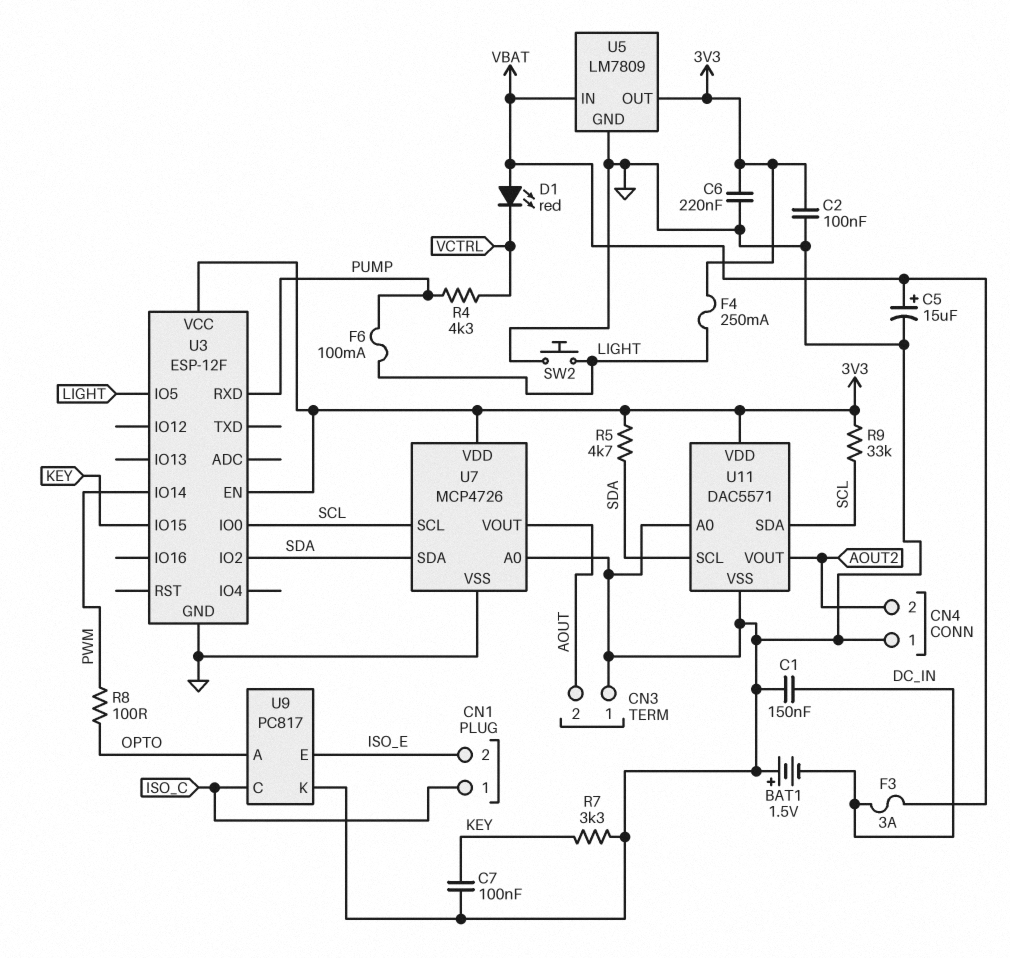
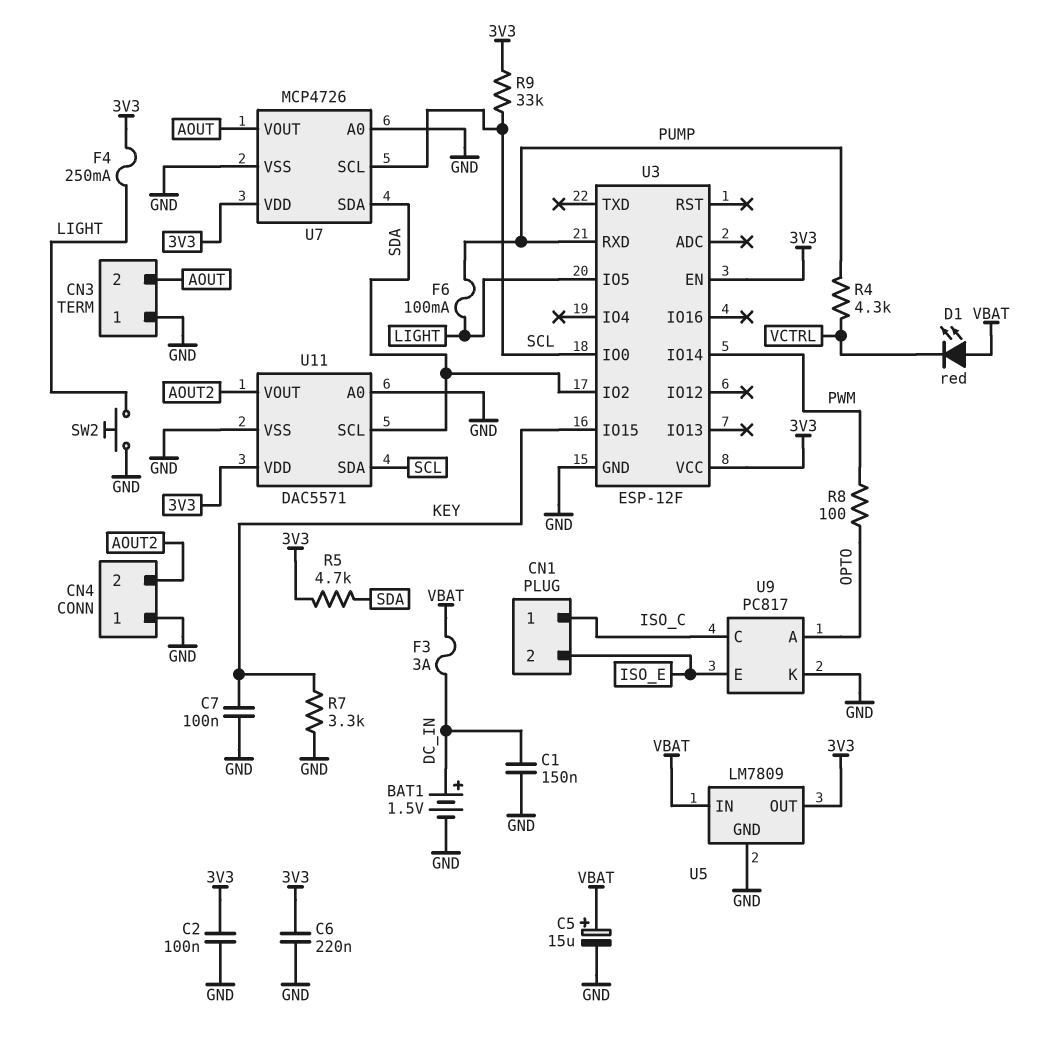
BAT1: 1.5V (plus GND, minus DC_IN) -> 1.5V (plus DC_IN, minus GND)

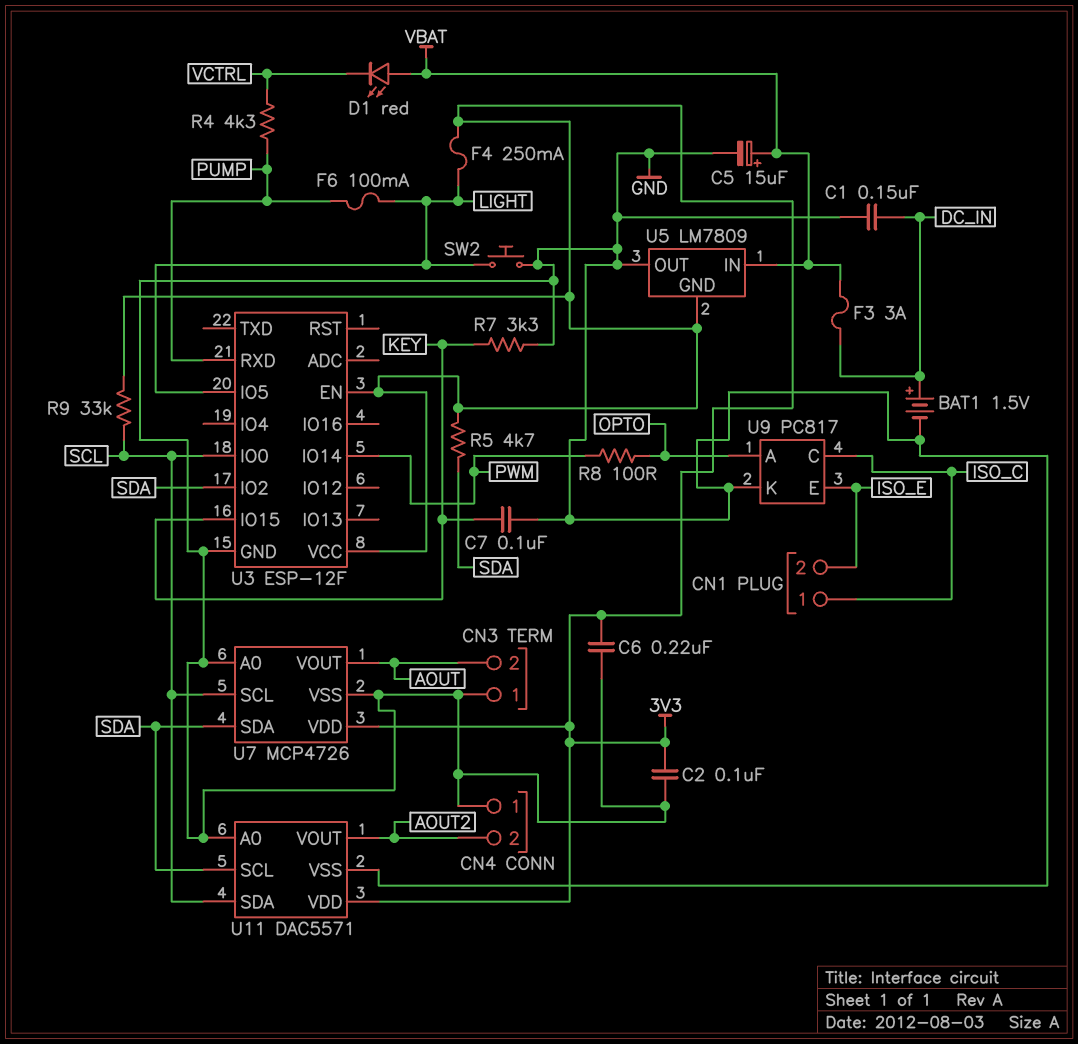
U5 pin GND: GND -> 3V3
U5 pin OUT: 3V3 -> GND

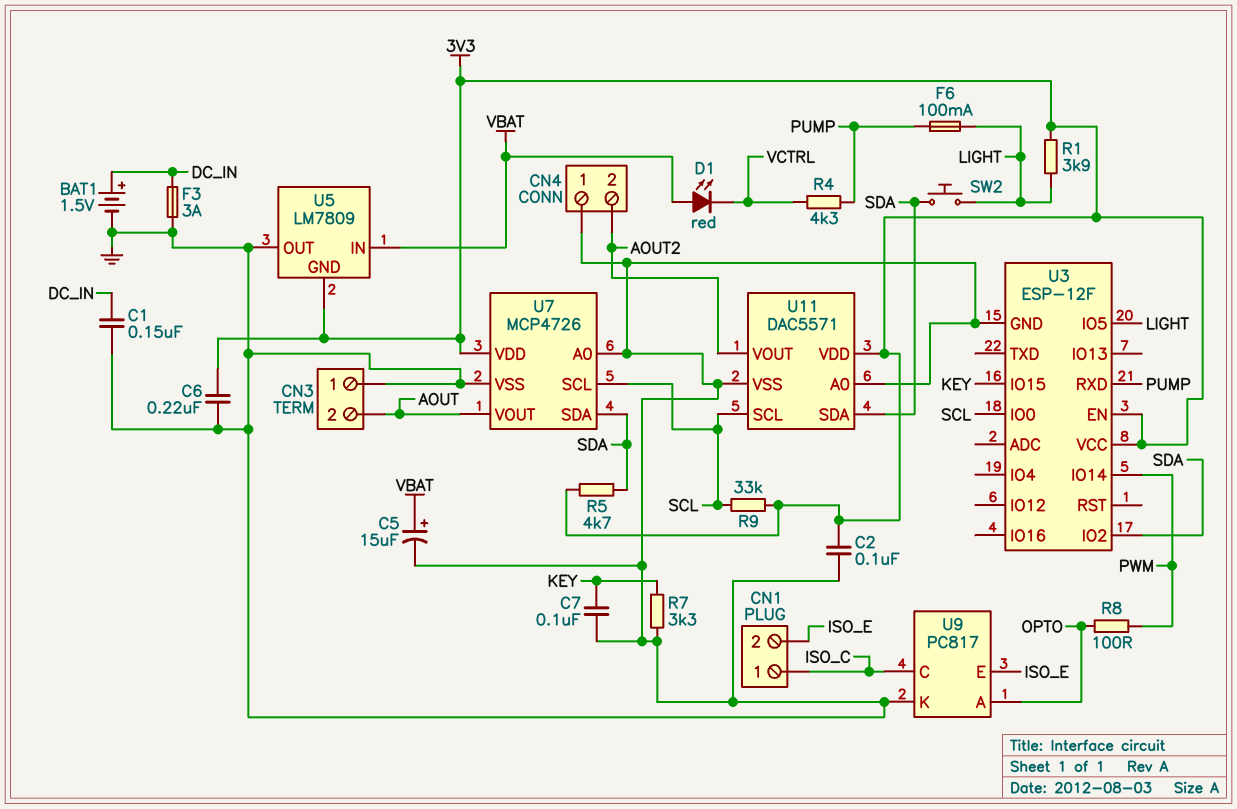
F3: 3A (DC_IN, VBAT) -> 3A (DC_IN, GND)
F4: 250mA (3V3, LIGHT) -> none
R1: none -> 3.9k (3V3, LIGHT)
SW2: button (GND, LIGHT) -> button (LIGHT, SDA)
U11 pin SCL: SDA -> SCL
U11 pin SDA: SCL -> SDA

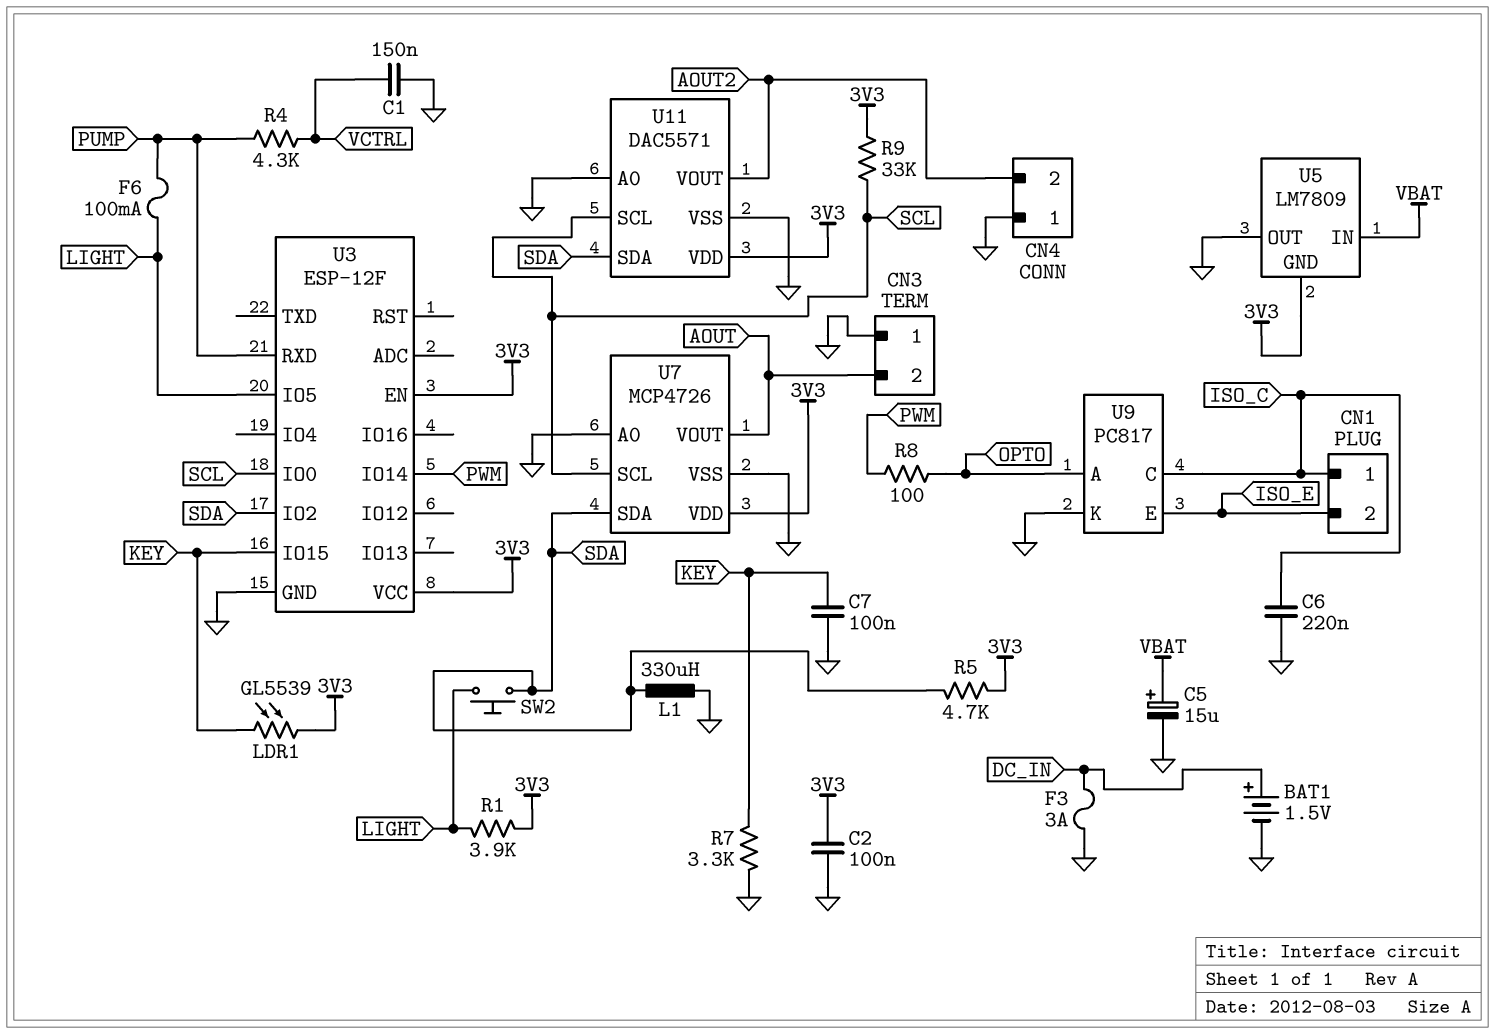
C1: 150nF (DC_IN, GND) -> 150nF (GND, VCTRL)
C6: 220nF (3V3, GND) -> 220nF (GND, ISO_C)
D1: LED red (A VBAT, K VCTRL) -> none
L1: none -> 330uH (GND, SDA)
LDR1: none -> GL5539 (3V3, KEY)

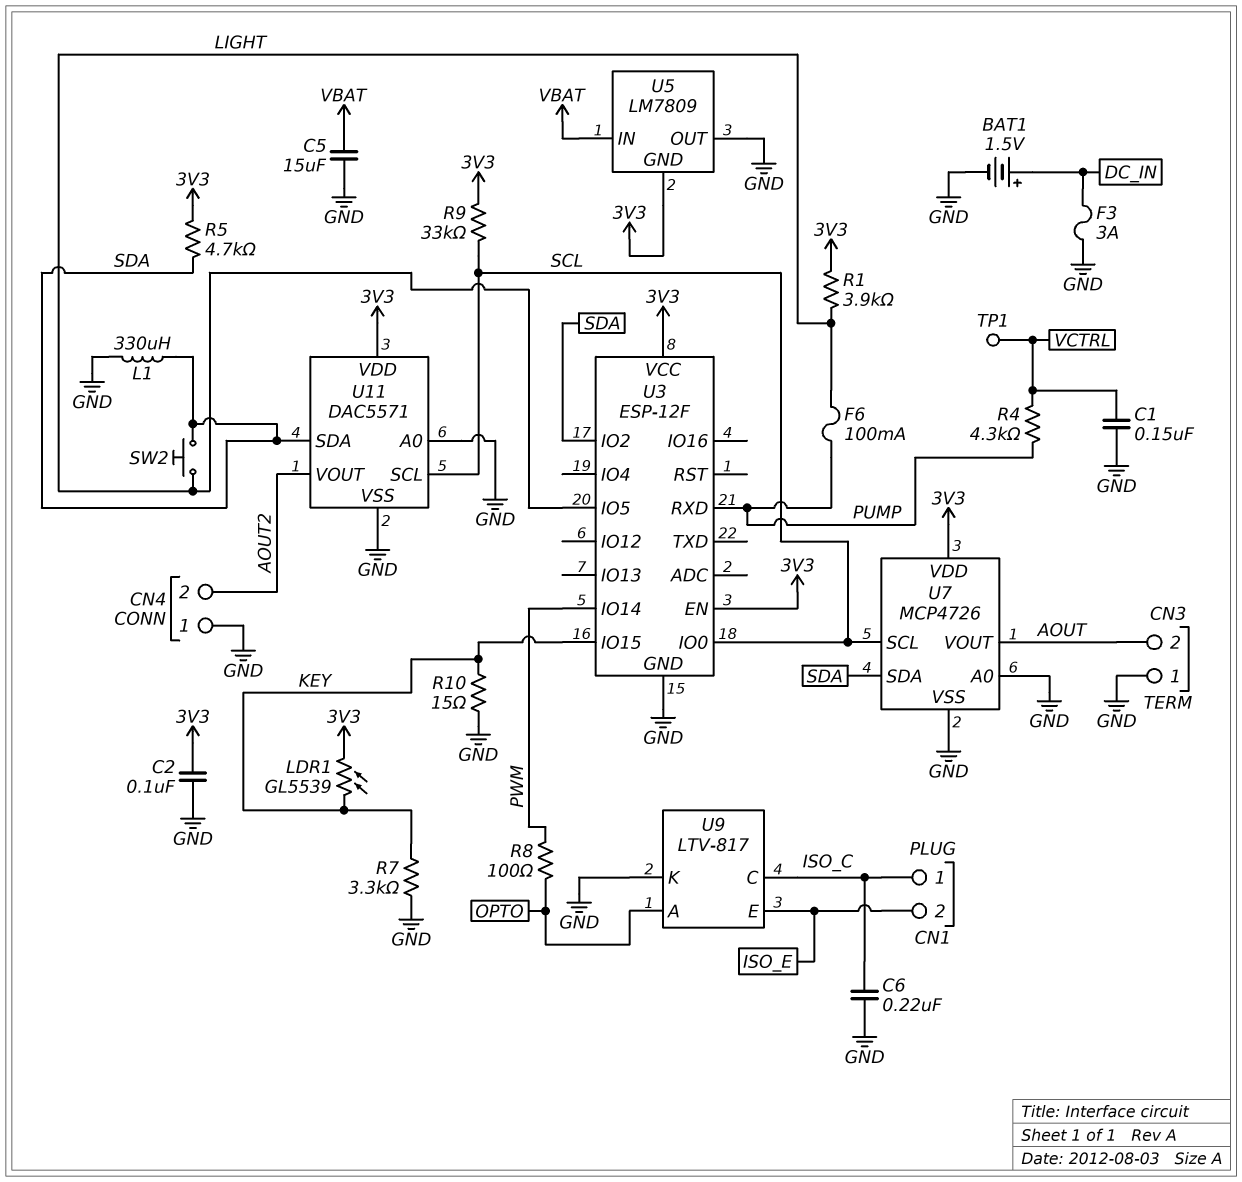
C5: 15uF (plus VBAT, minus GND) -> 15uF (GND, VBAT)
C7: 100nF (GND, KEY) -> none
R10: none -> 15 (GND, KEY)
TP1: none -> test point (VCTRL)
U9: PC817 -> LTV-817

